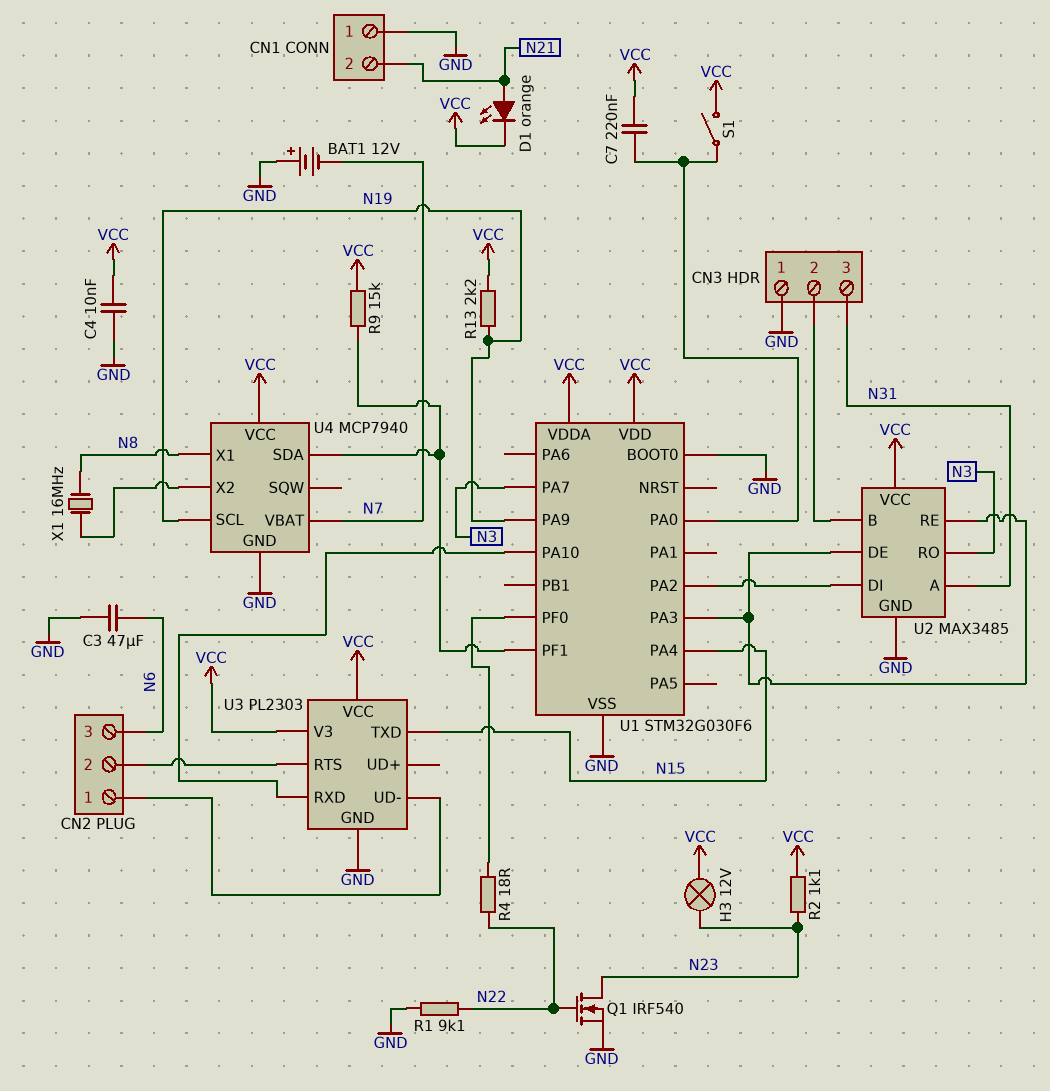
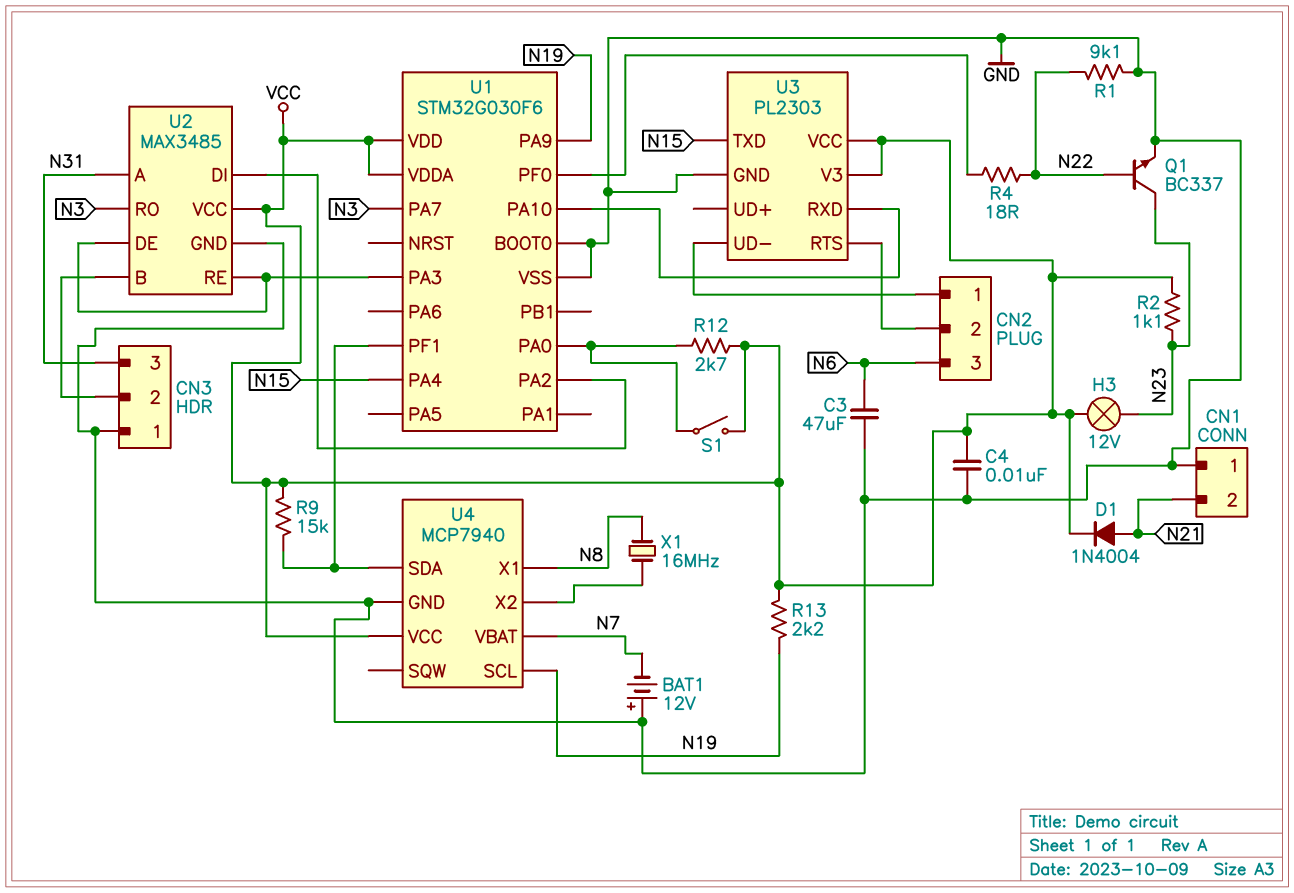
C7: 220nF (U1/PA0, VCC) -> none
D1: LED orange (A N21, K VCC) -> diode 1N4004 (A N21, K VCC)
Q1: NMOS IRF540 (G N22, D N23, S GND) -> NPN BC337 (B N22, C N23, E GND)
R12: none -> 2.7k (U1/PA0, VCC)

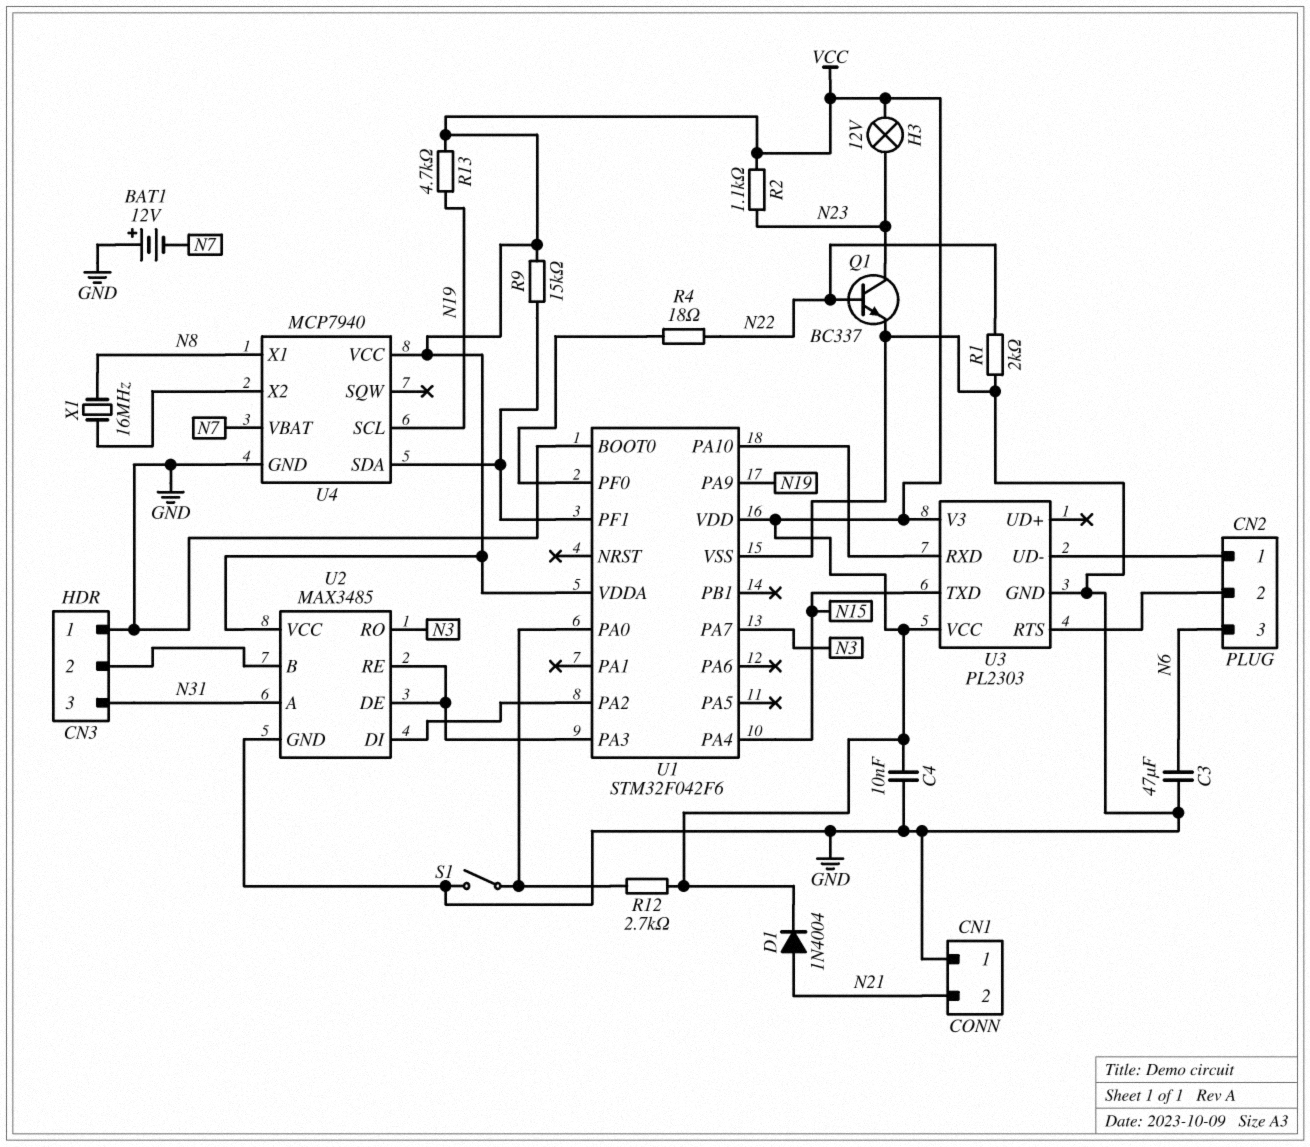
R1: 9.1k (GND, N22) -> 2k (GND, N22)
R13: 2.2k (N19, VCC) -> 4.7k (N19, VCC)
S1: switch (U1/PA0, VCC) -> switch (GND, U1/PA0)
U1: STM32G030F6 -> STM32F042F6

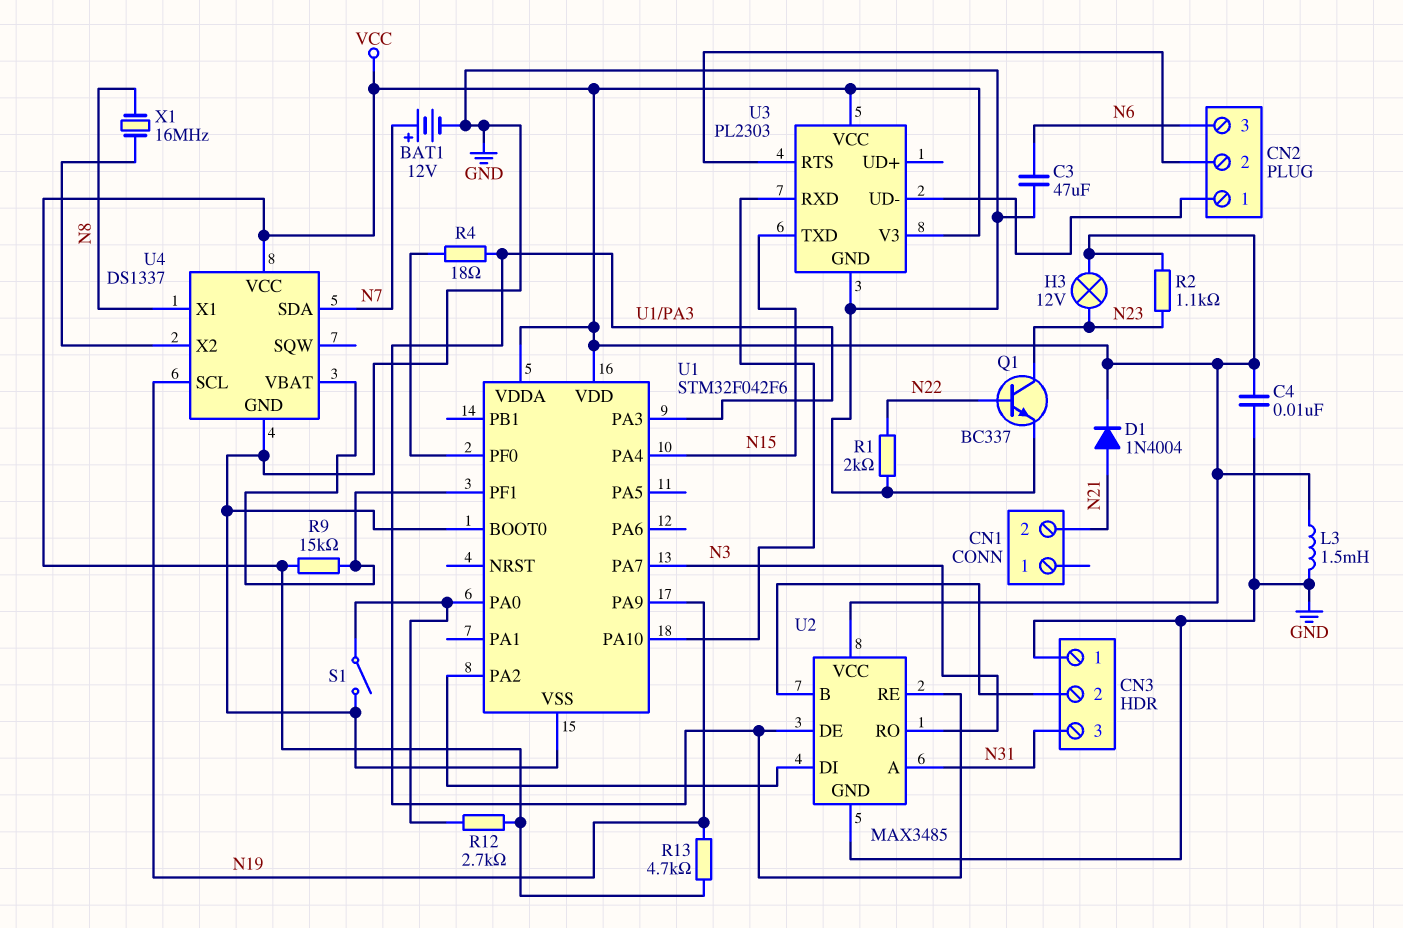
BAT1: 12V (plus GND, minus N7) -> 12V (plus N7, minus GND)
CN1 pin 1: GND -> none
L3: none -> 1.5mH (GND, VCC)
R4: 18 (N22, U1/PF0) -> 18 (U1/PA3, U1/PF0)
U4: MCP7940 -> DS1337
U4 pin SDA: U1/PF1 -> N7
U4 pin VBAT: N7 -> U1/PF1

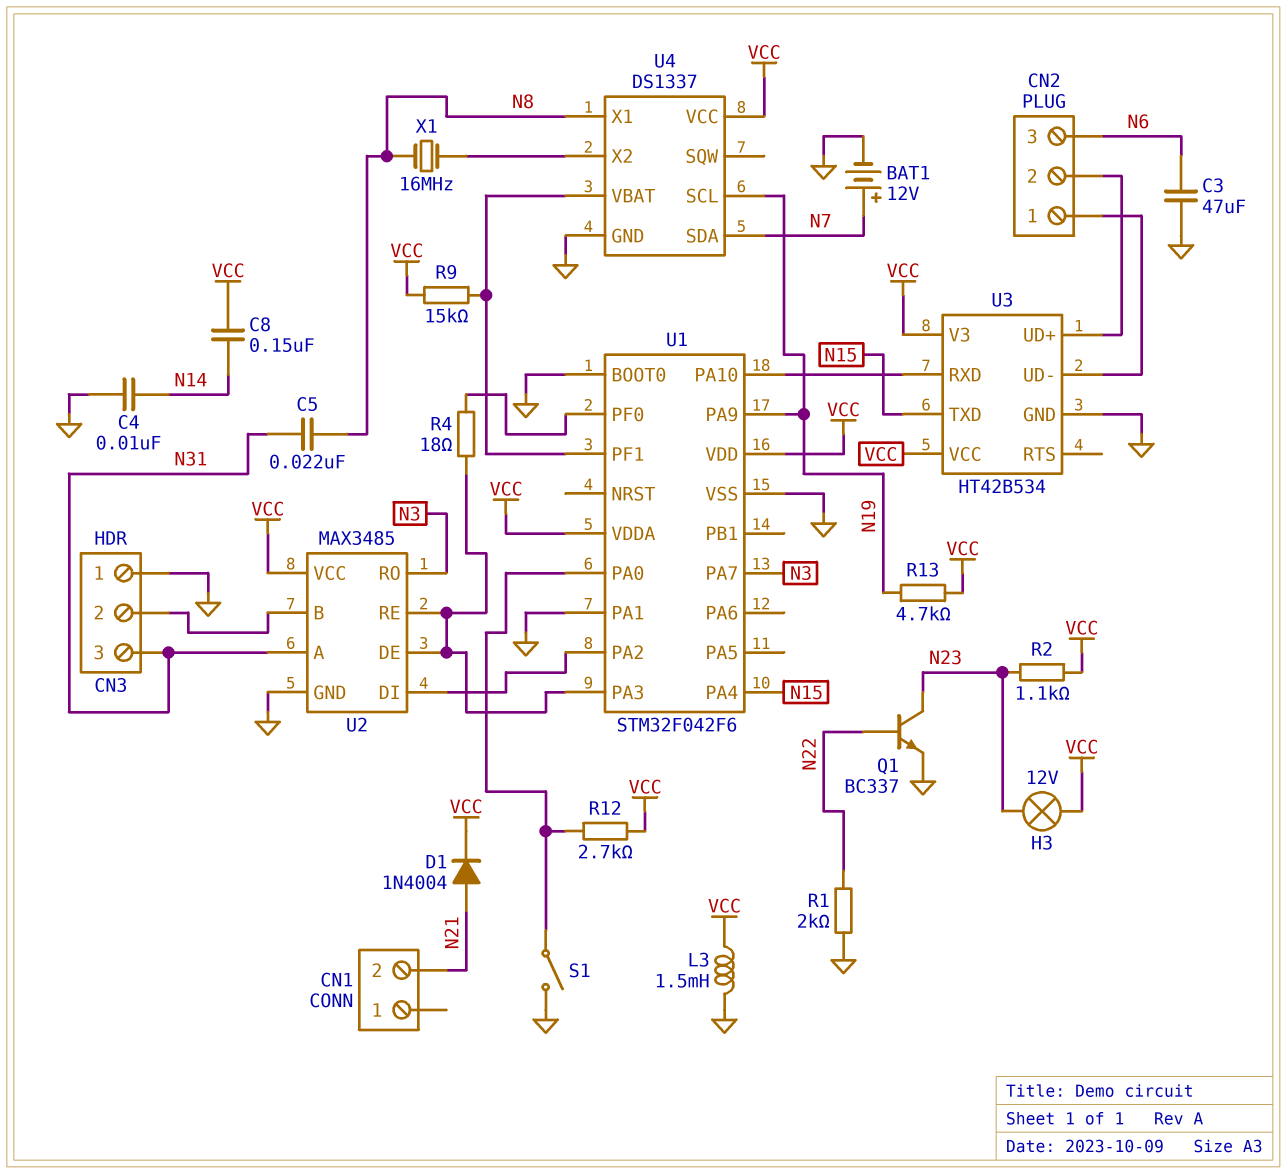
C4: 10nF (GND, VCC) -> 10nF (GND, N14)
C5: none -> 22nF (N8, N31)
C8: none -> 150nF (N14, VCC)
U1 pin PA1: none -> GND
U3: PL2303 -> HT42B534
U3 pin RTS: CN2/2 -> none
U3 pin UD+: none -> CN2/2

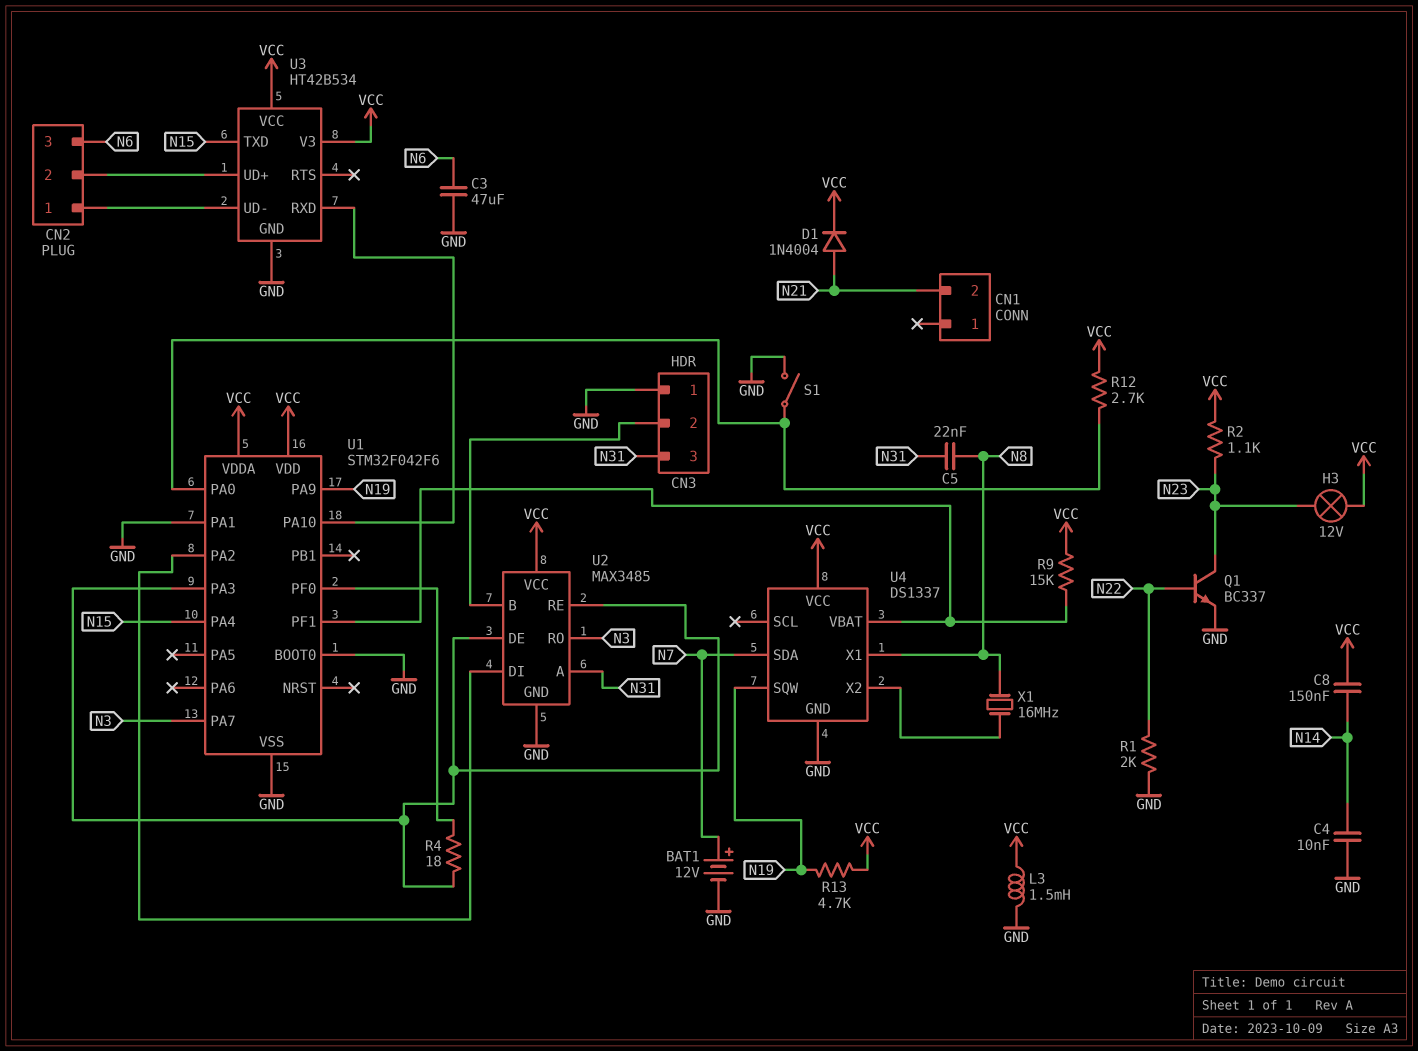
U4 pin SCL: N19 -> none
U4 pin SQW: none -> N19

